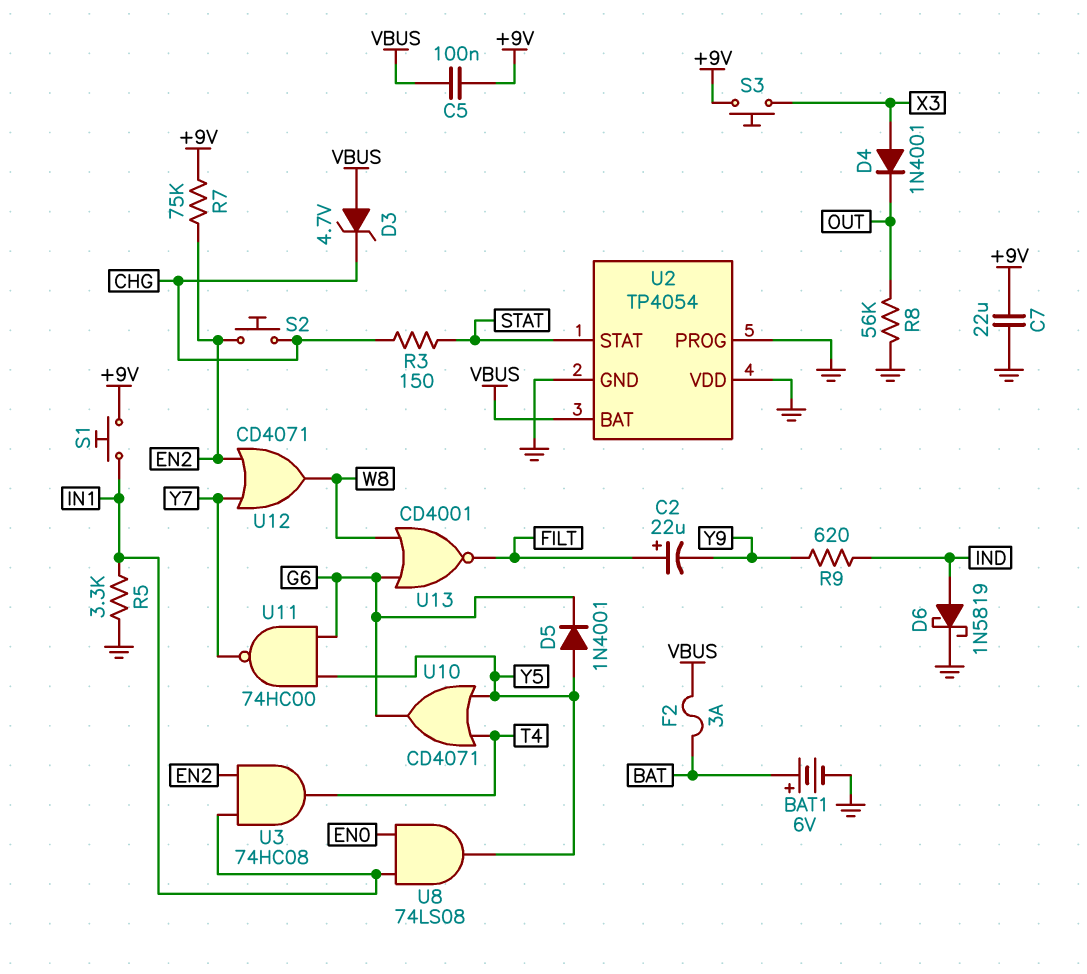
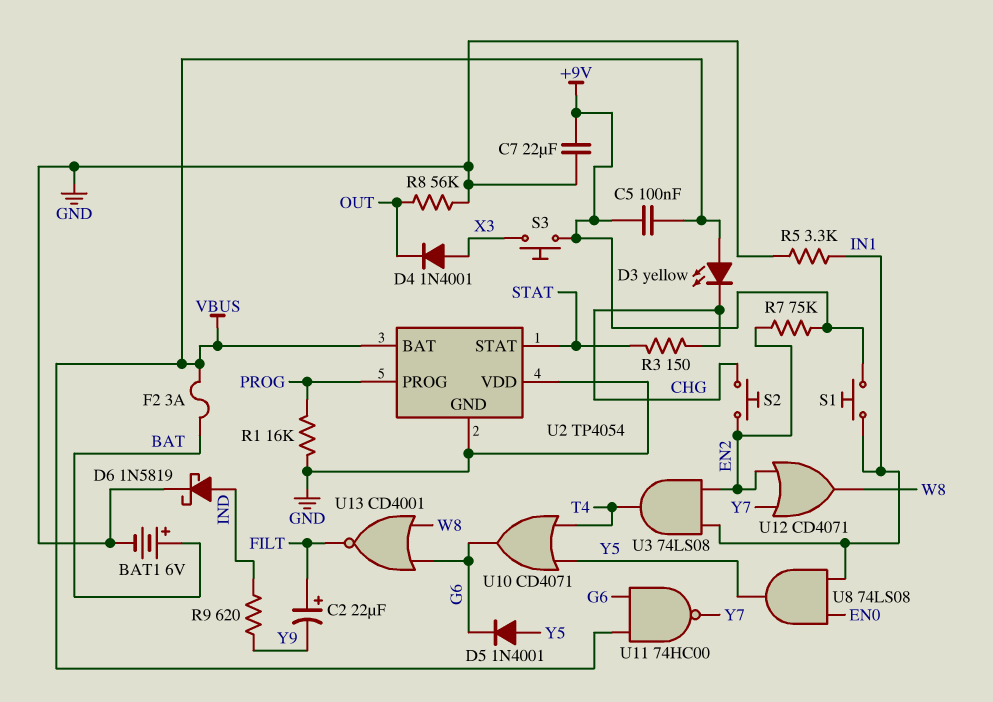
D3: zener 4.7V (A VBUS, K CHG) -> LED yellow (A VBUS, K CHG)
R1: none -> 16k (GND, PROG)
U2 pin PROG: GND -> PROG
U3: AND 74HC08 (in EN2, in IN1, out T4) -> AND 74LS08 (in EN2, in IN1, out T4)
U11: NAND 74HC00 (in G6, in Y5, out Y7) -> NAND 74HC00 (in G6, in VBUS, out Y7)

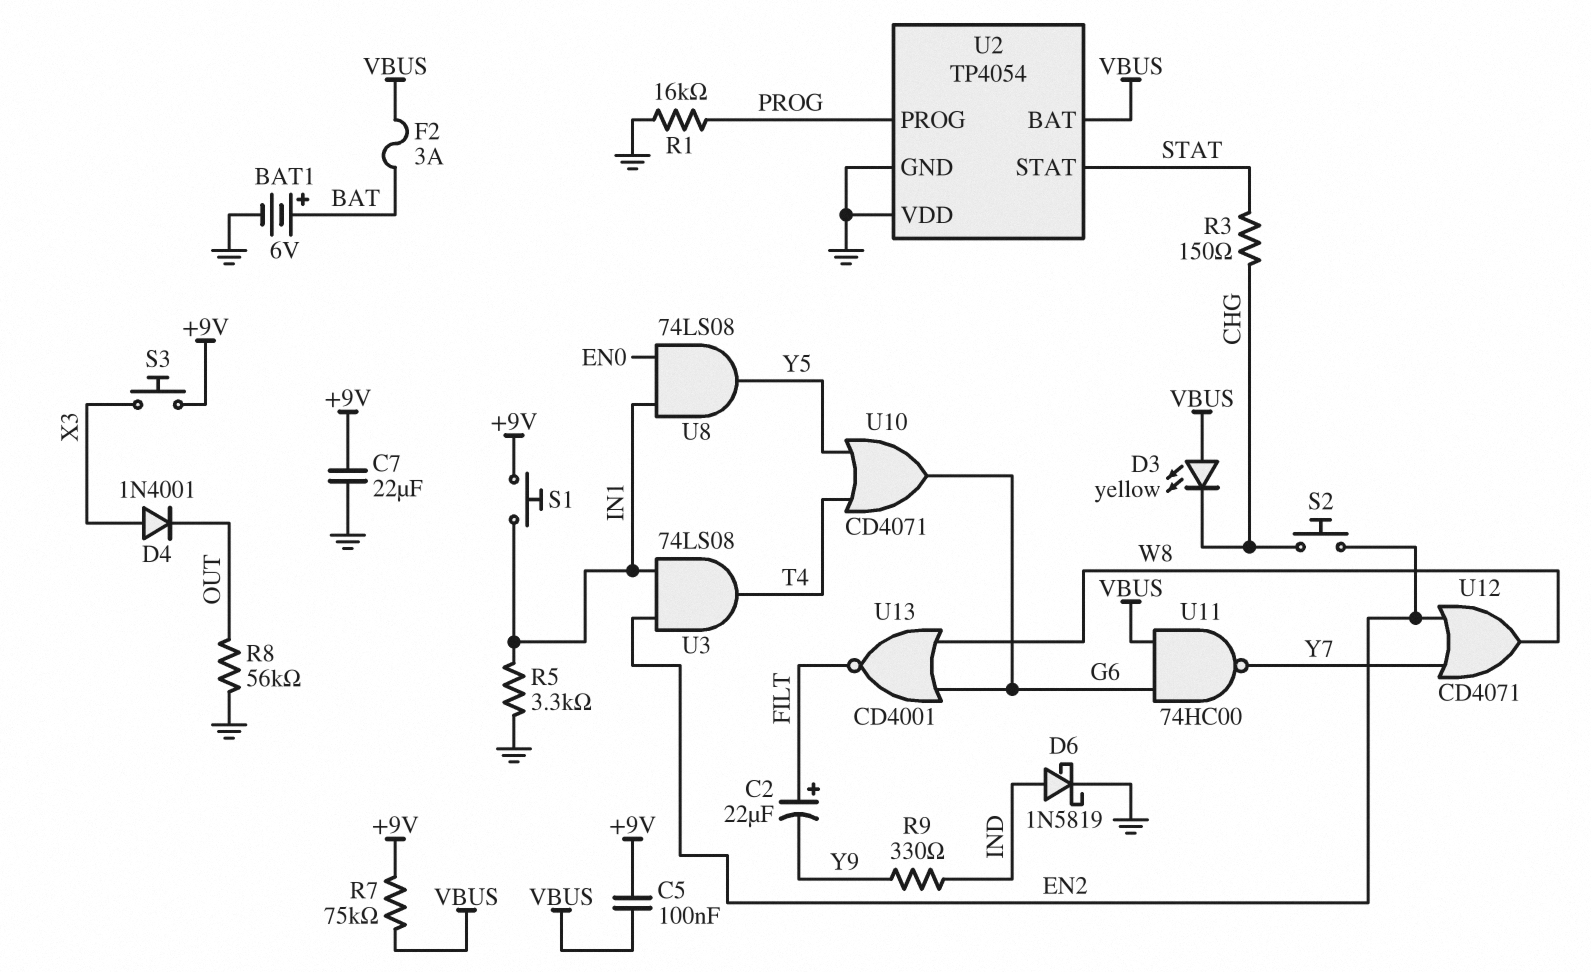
D5: diode 1N4001 (A Y5, K G6) -> none
R7: 75k (+9V, EN2) -> 75k (+9V, VBUS)
R9: 620 (IND, Y9) -> 330 (IND, Y9)

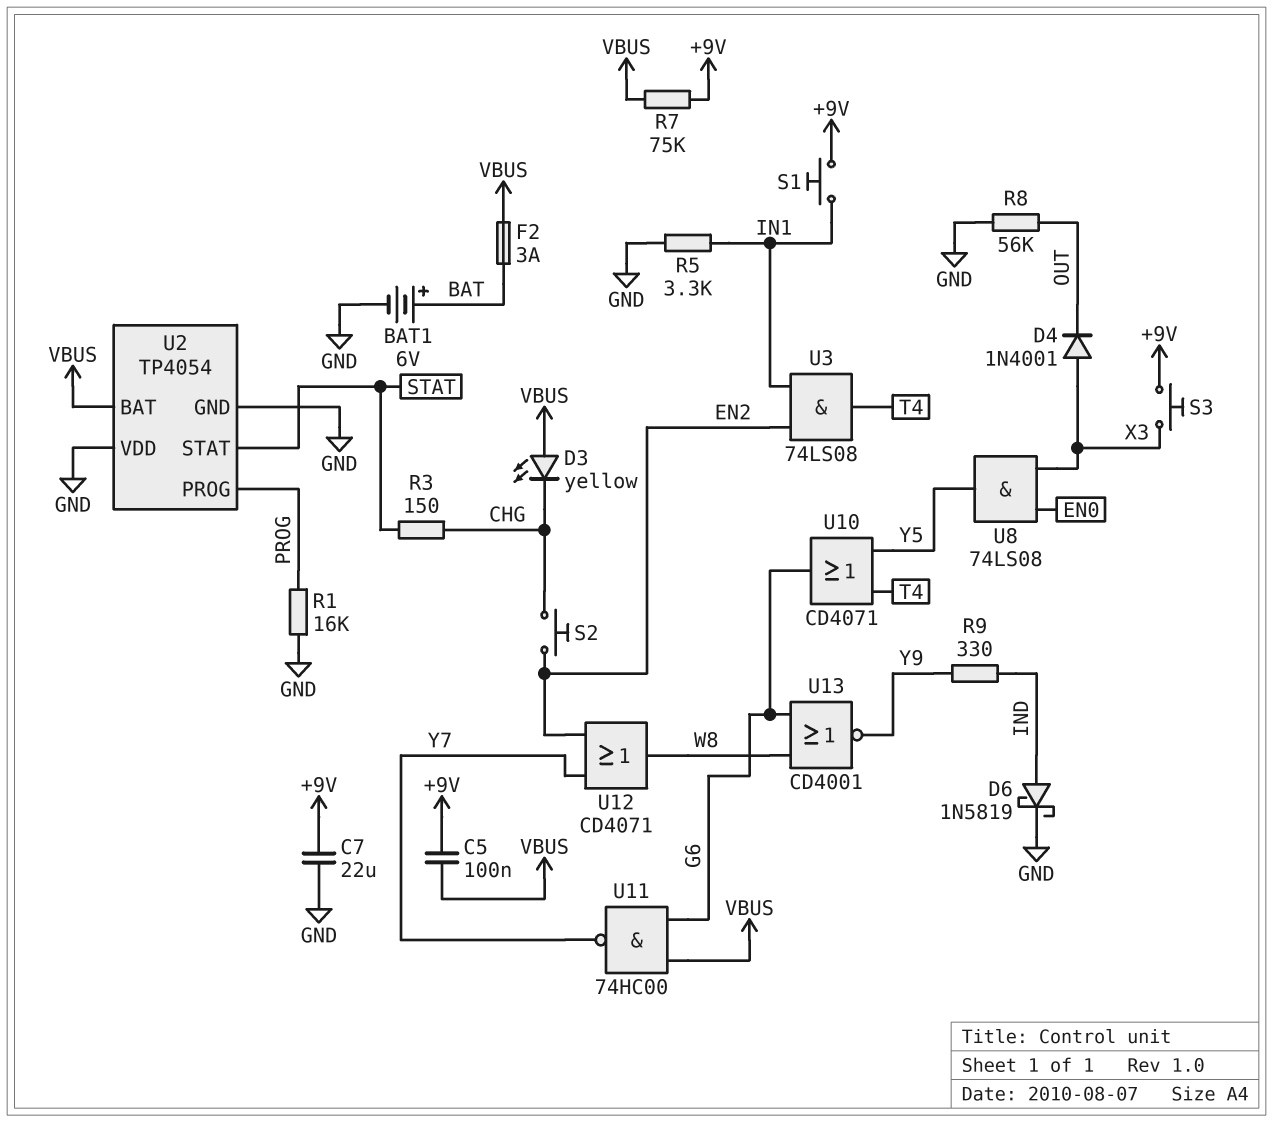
C2: 22uF (plus FILT, minus Y9) -> none
U8: AND 74LS08 (in EN0, in IN1, out Y5) -> AND 74LS08 (in EN0, in X3, out Y5)
U13: NOR CD4001 (in G6, in W8, out FILT) -> NOR CD4001 (in G6, in W8, out Y9)

